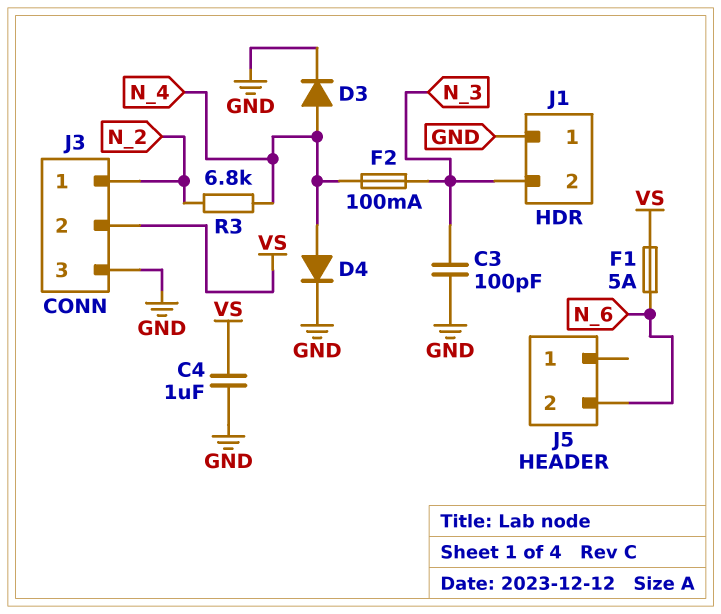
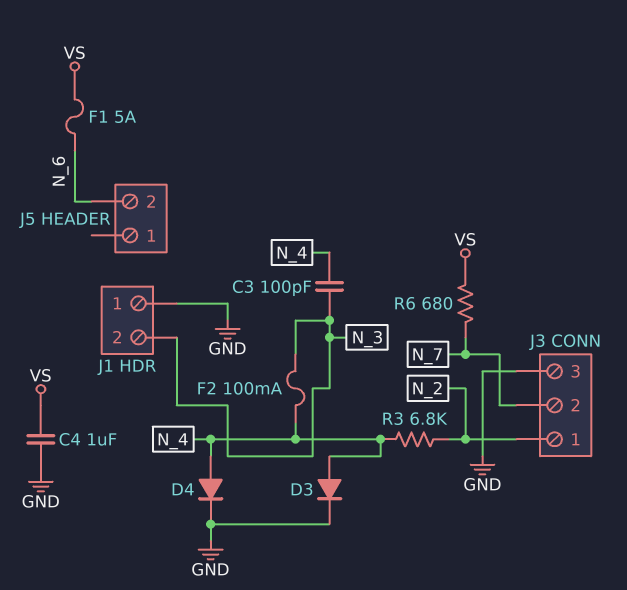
C3: 100pF (GND, N_3) -> 100pF (N_3, N_4)
J3 pin 2: VS -> N_7
R6: none -> 680 (N_7, VS)

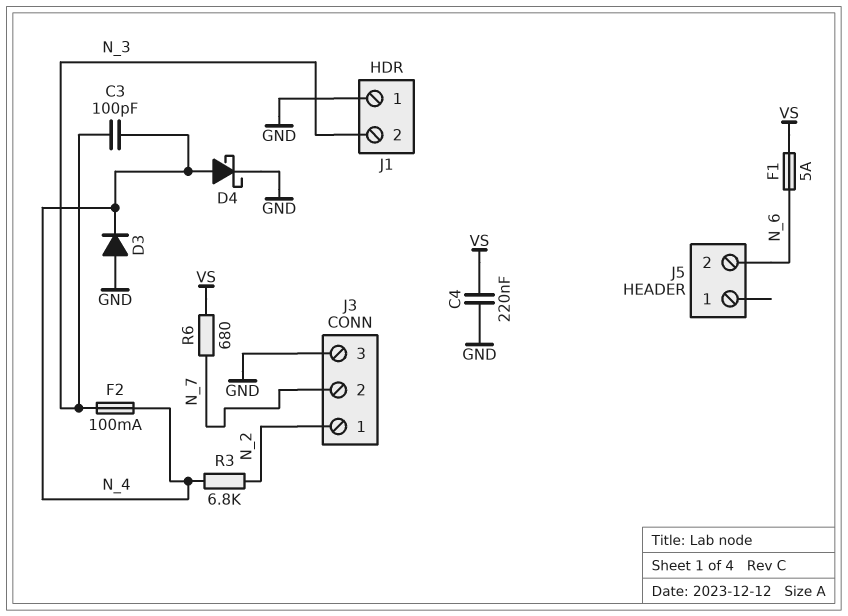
C4: 1uF (GND, VS) -> 220nF (GND, VS)
D3: diode (A N_4, K GND) -> diode (A GND, K N_4)
D4: diode (A N_4, K GND) -> schottky (A N_4, K GND)

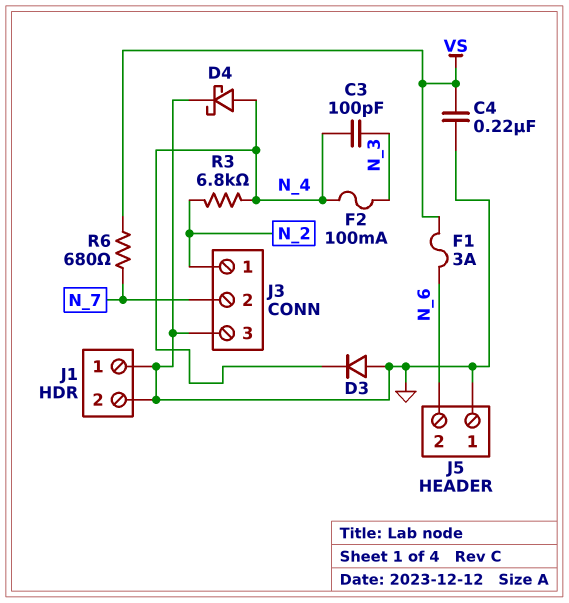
F1: 5A (N_6, VS) -> 3A (N_6, VS)
J1 pin 2: N_3 -> GND
J5 pin 1: none -> GND

